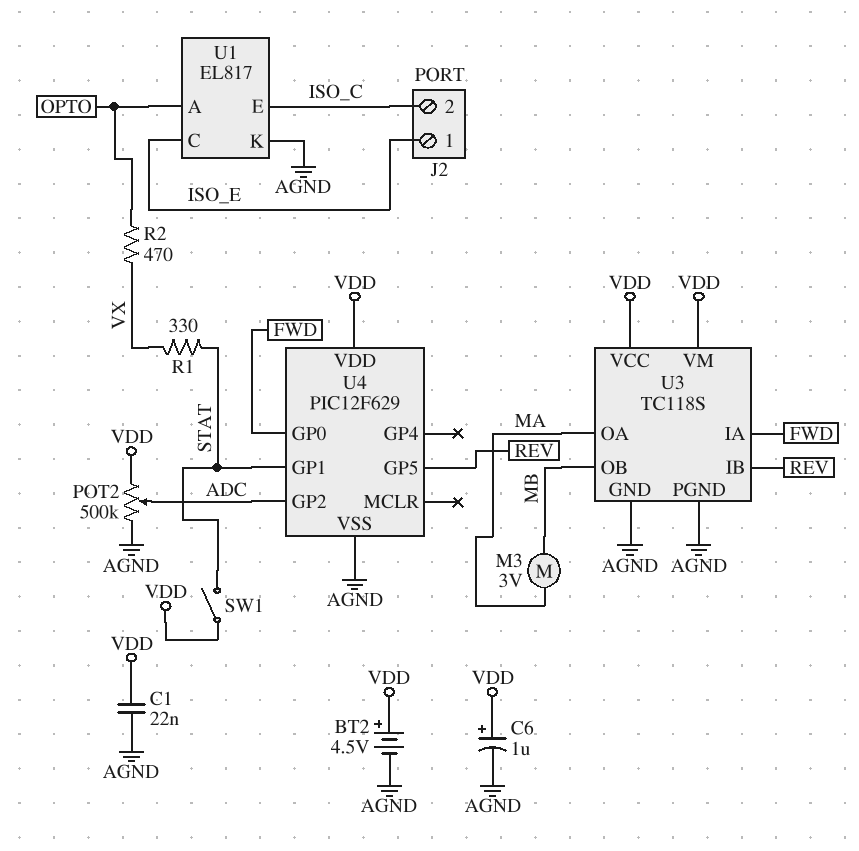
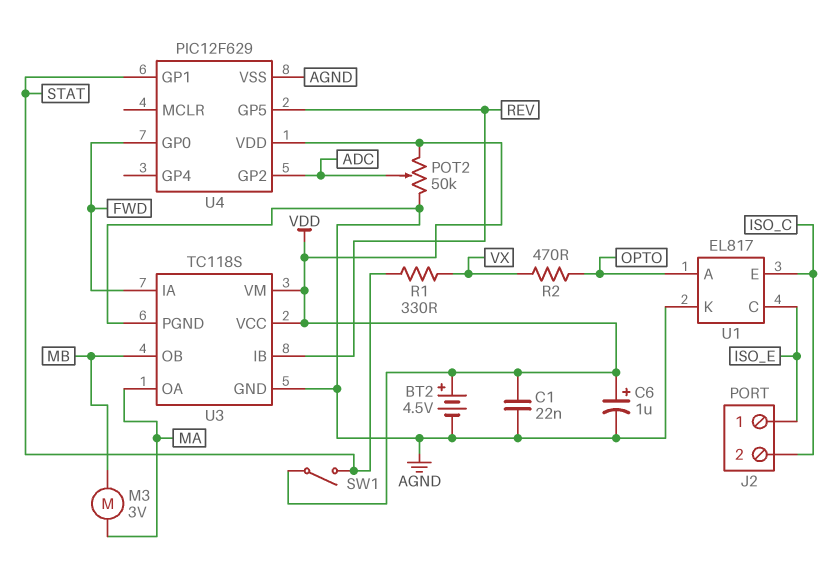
POT2: 500k (AGND, VDD, wiper ADC) -> 50k (AGND, VDD, wiper ADC)

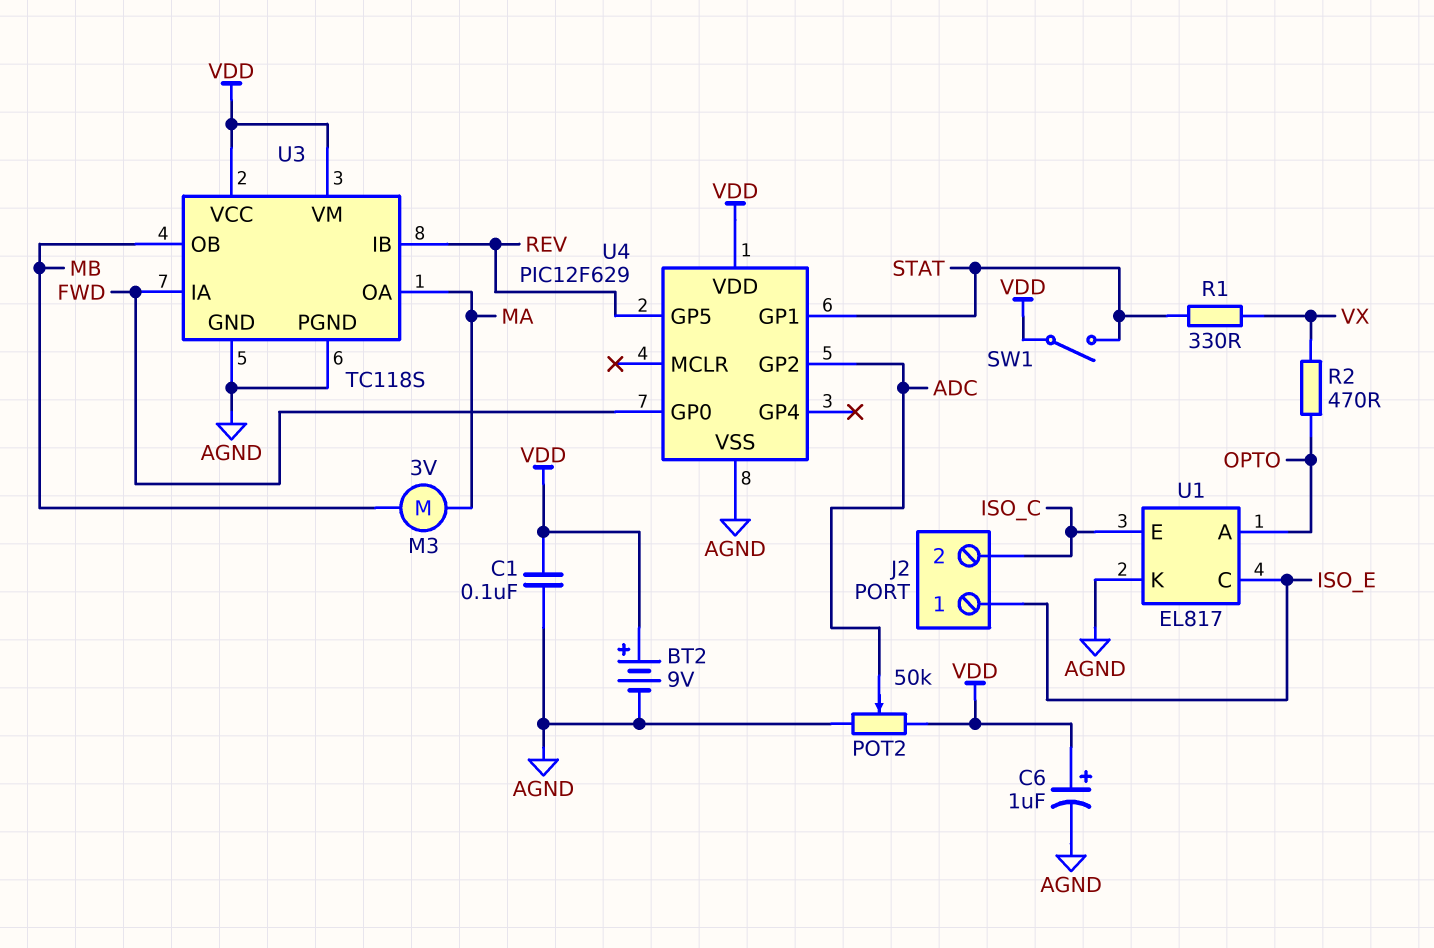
BT2: 4.5V (plus VDD, minus AGND) -> 9V (plus VDD, minus AGND)
C1: 22nF (AGND, VDD) -> 100nF (AGND, VDD)

